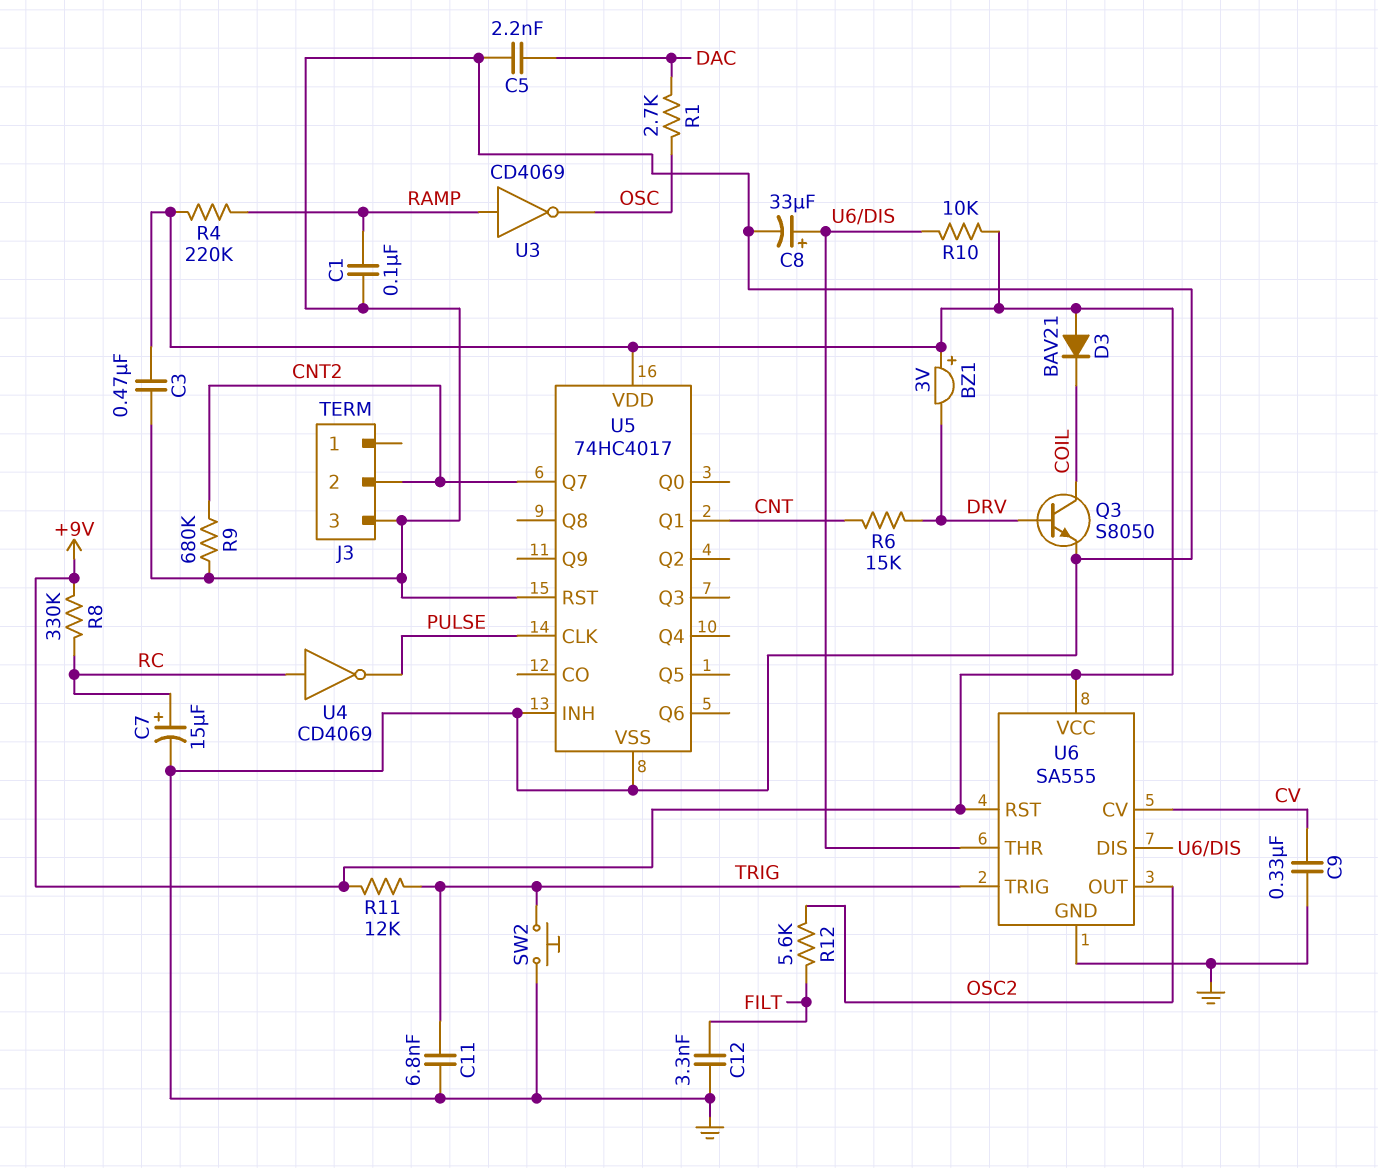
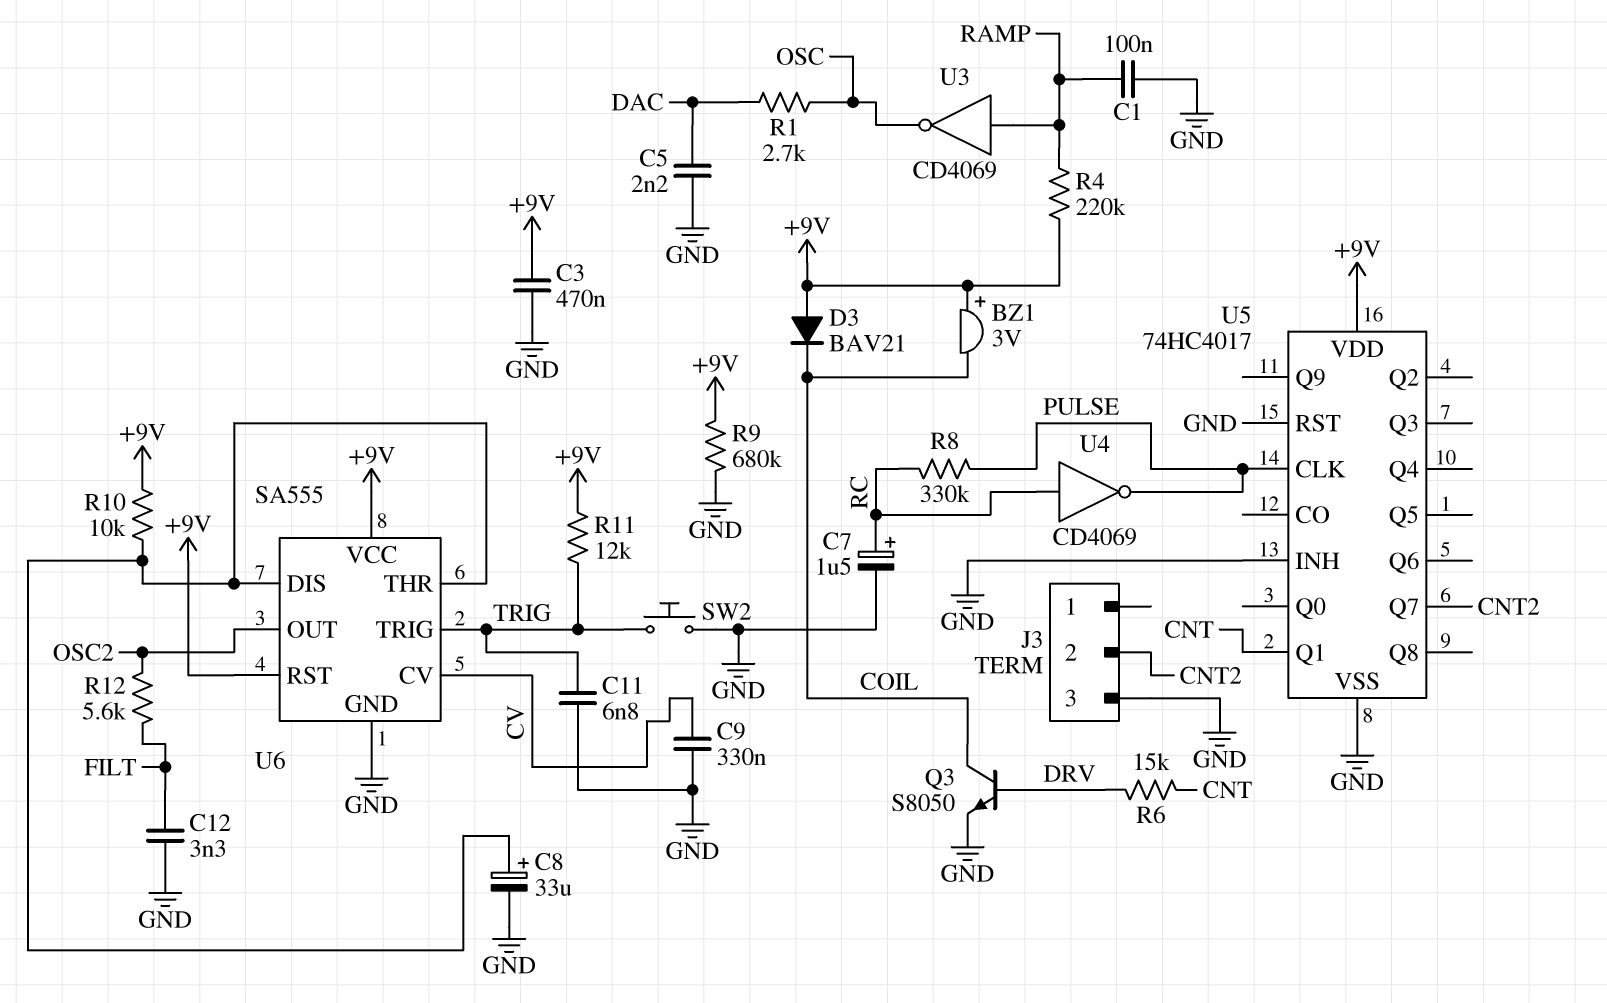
BZ1: buzzer 3V (plus +9V, minus DRV) -> buzzer 3V (plus +9V, minus COIL)
C7: 15uF (plus RC, minus GND) -> 1.5uF (plus RC, minus GND)
R8: 330k (+9V, RC) -> 330k (PULSE, RC)
R9: 680k (CNT2, GND) -> 680k (+9V, GND)

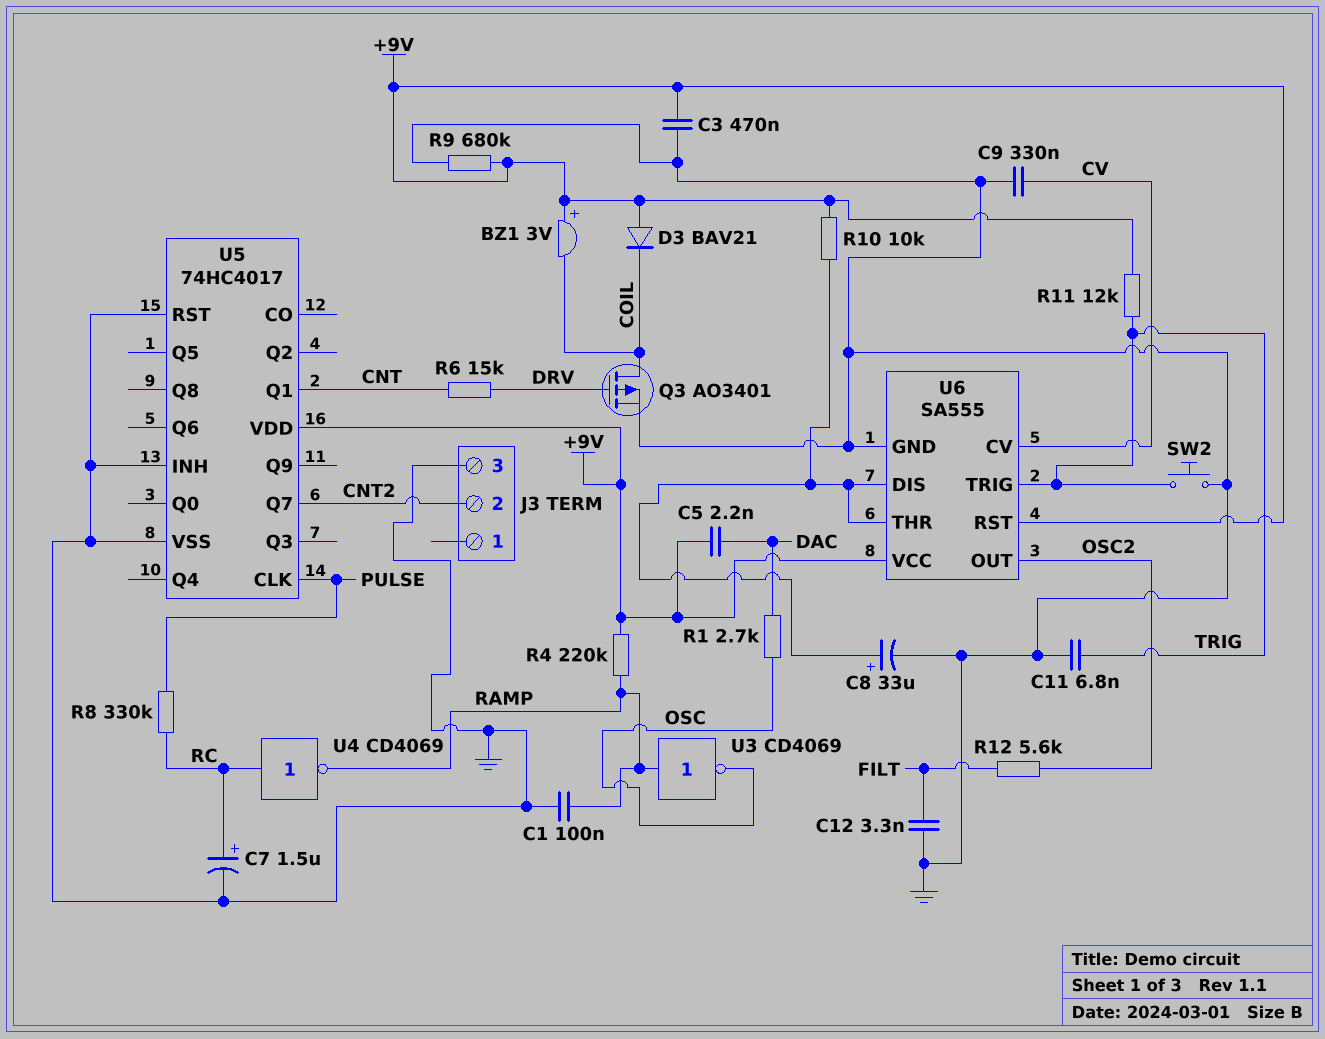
C5: 2.2nF (DAC, GND) -> 2.2nF (+9V, DAC)
Q3: NPN S8050 (B DRV, C COIL, E GND) -> PMOS AO3401 (G DRV, D COIL, S GND)
U4: NOT CD4069 (in RC, out PULSE) -> NOT CD4069 (in RC, out RAMP)

